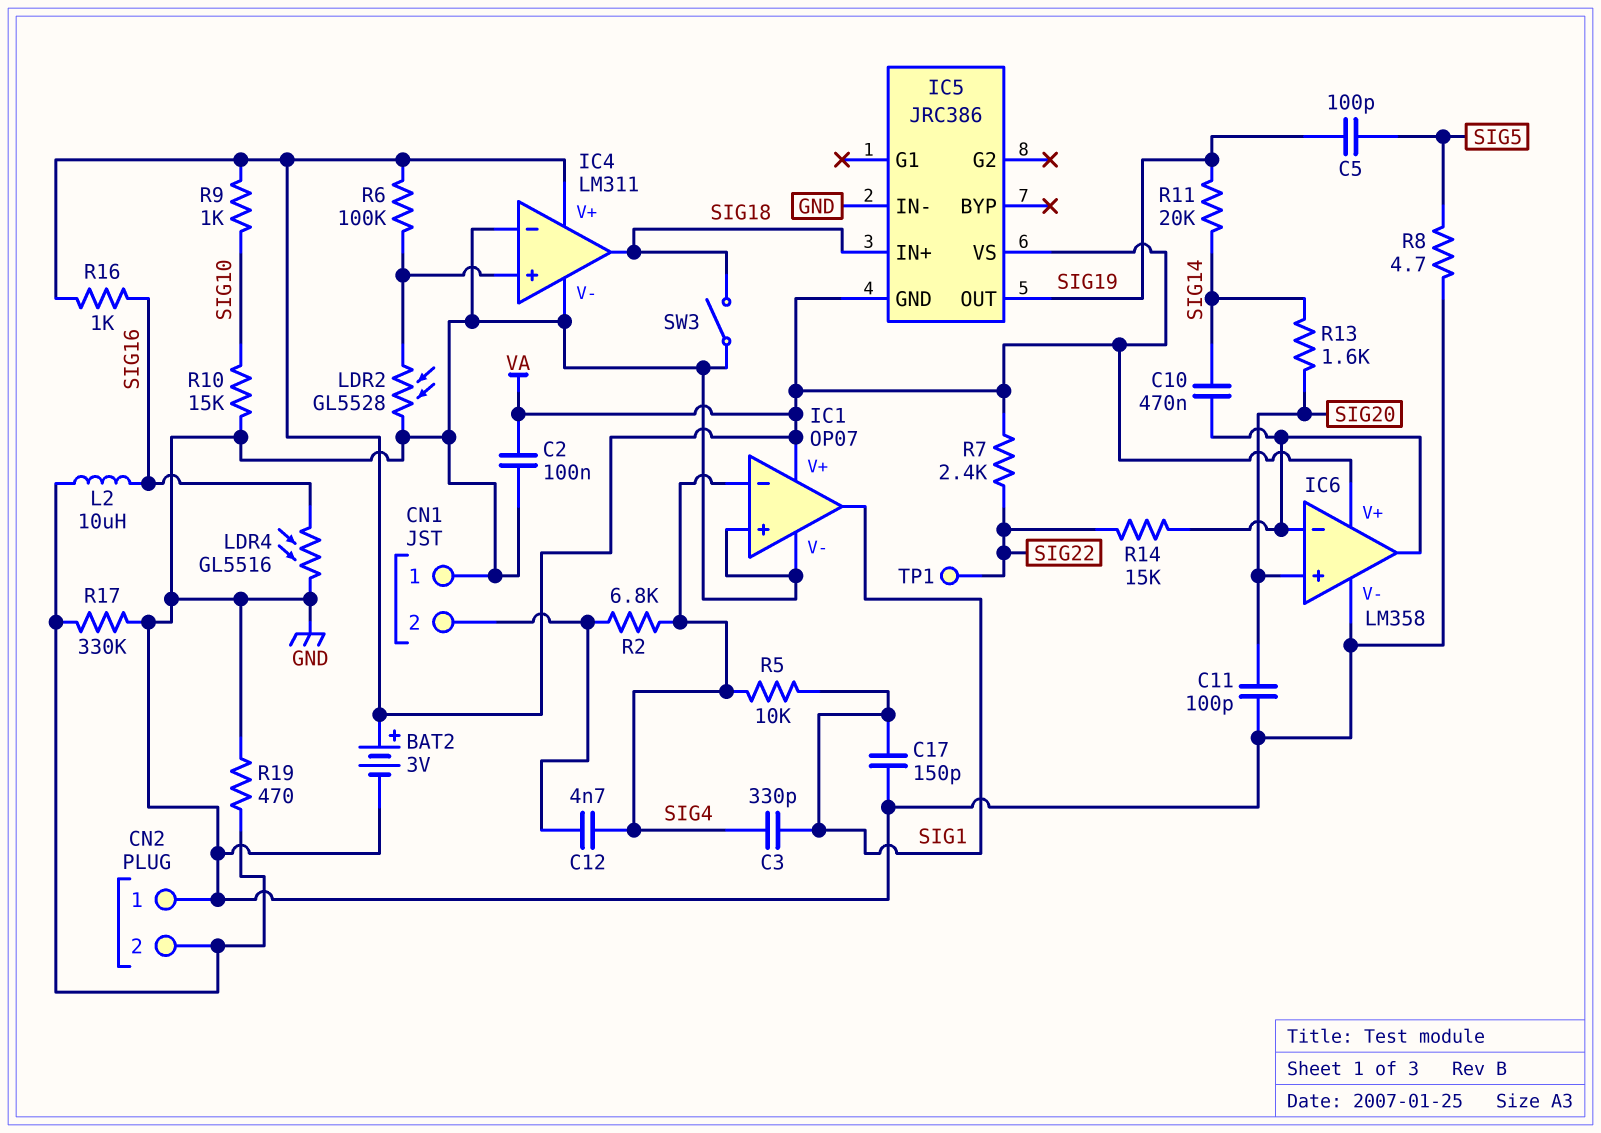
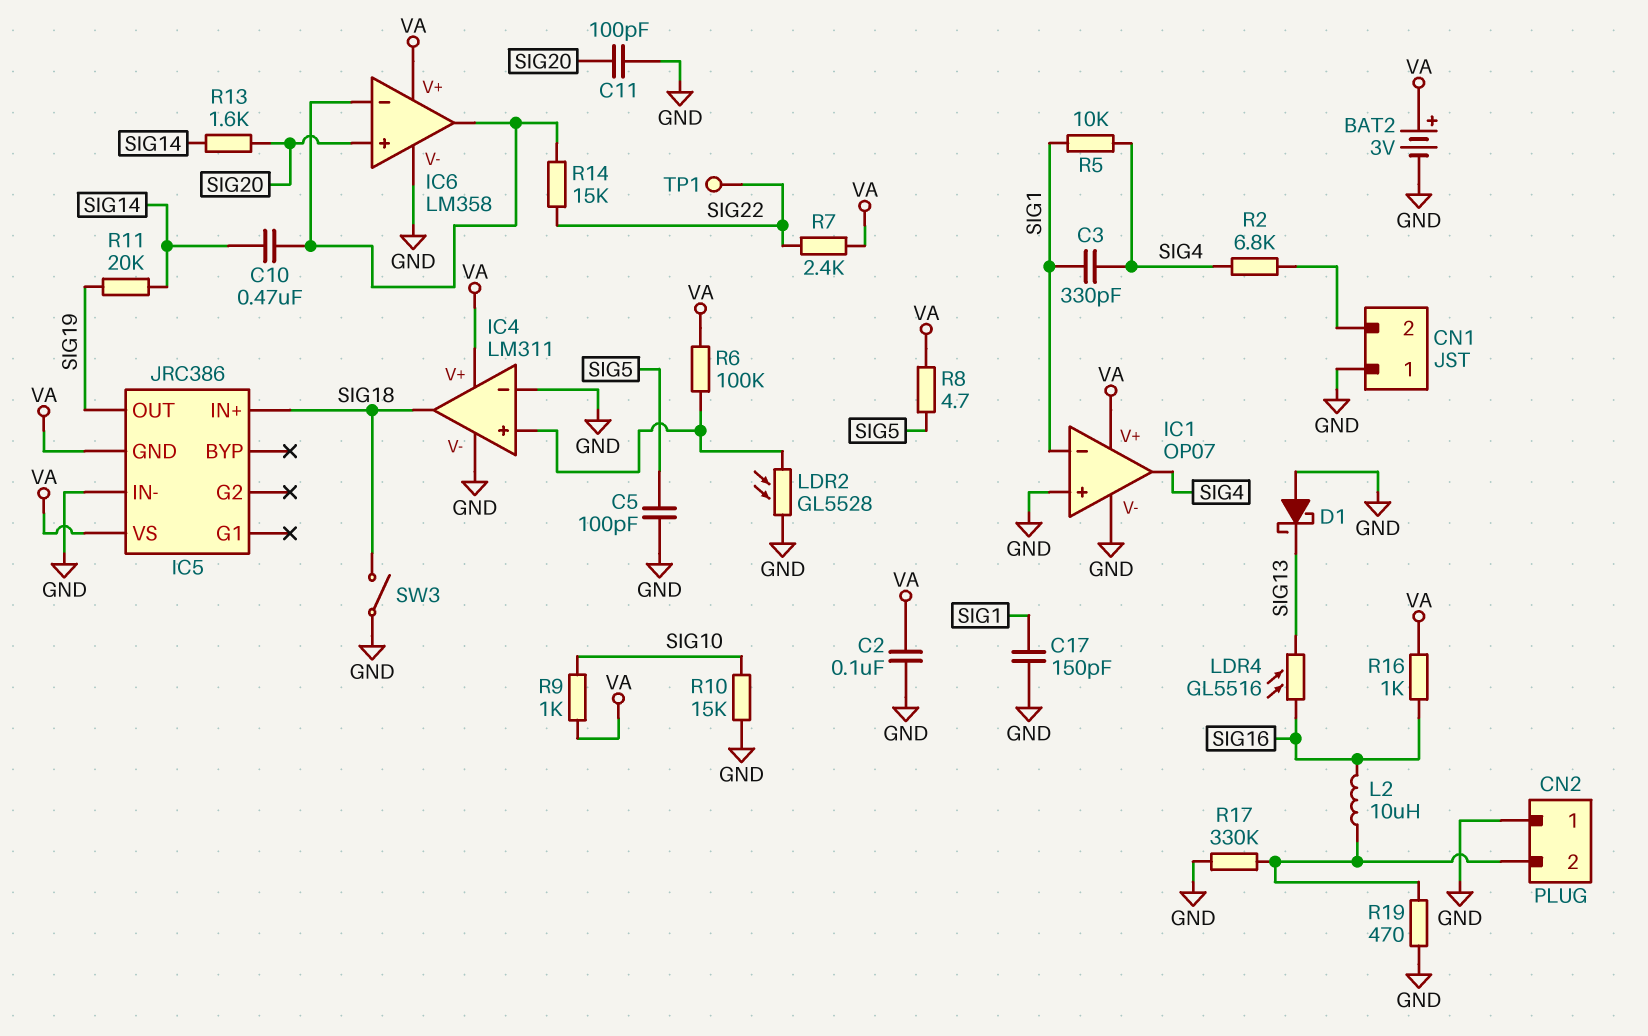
C5: 100pF (SIG5, SIG19) -> 100pF (GND, SIG5)
C12: 4.7nF (CN1/2, SIG4) -> none
D1: none -> schottky (A GND, K SIG13)
IC1 pin in-: SIG4 -> SIG1
IC1 pin out: SIG1 -> SIG4
LDR4: GL5516 (GND, SIG16) -> GL5516 (SIG13, SIG16)
R8: 4.7 (GND, SIG5) -> 4.7 (SIG5, VA)

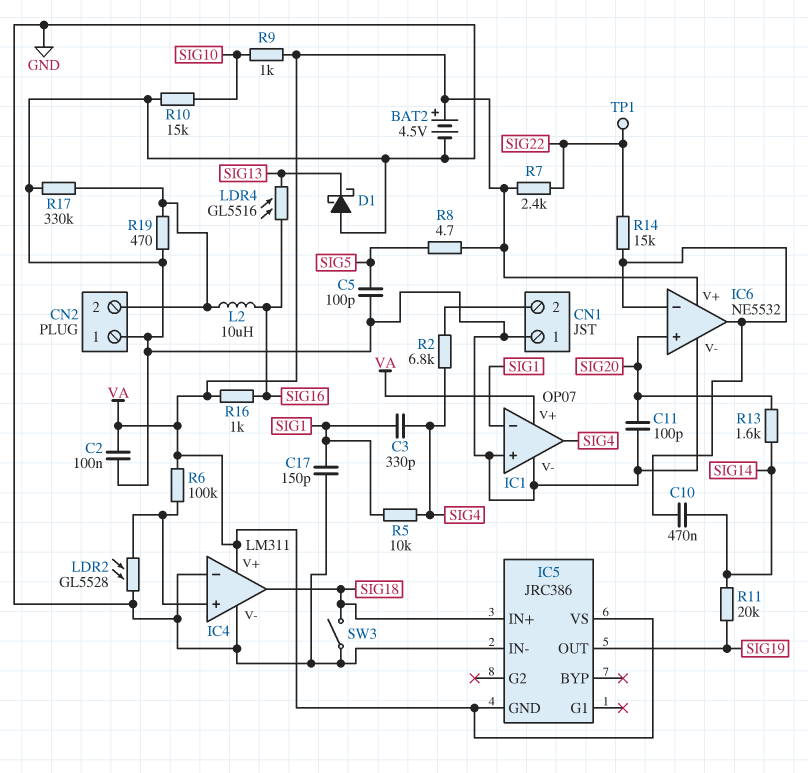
BAT2: 3V (plus VA, minus GND) -> 4.5V (plus VA, minus GND)
IC6: LM358 -> NE5532

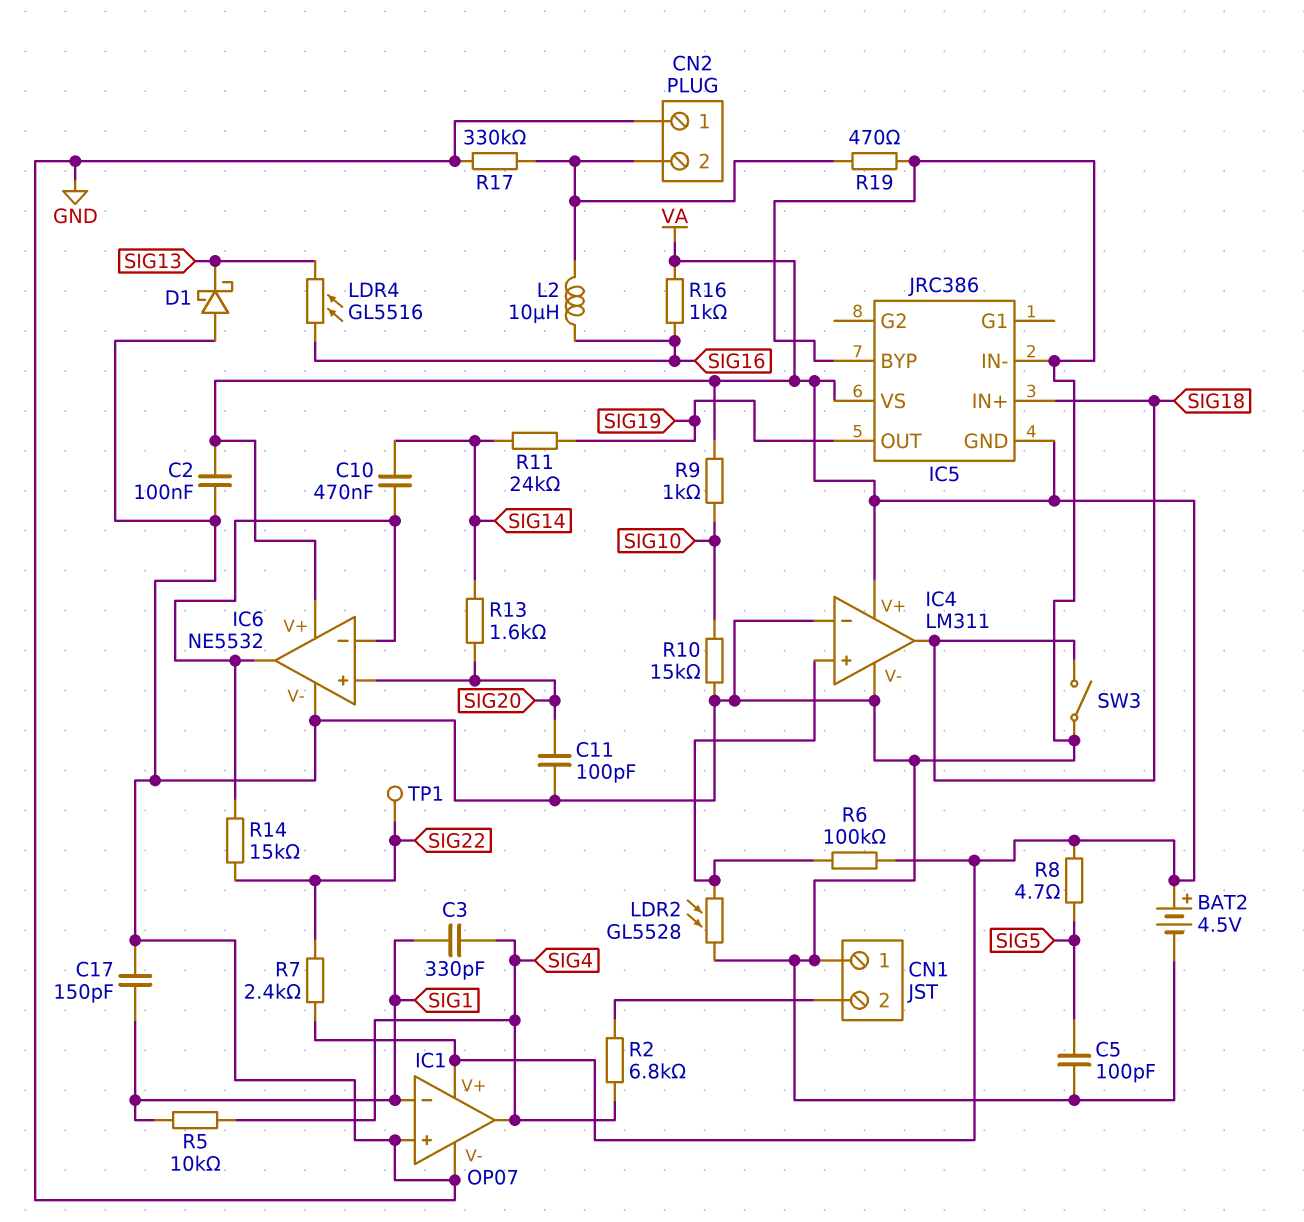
IC5 pin BYP: none -> GND
R11: 20k (SIG14, SIG19) -> 24k (SIG14, SIG19)

